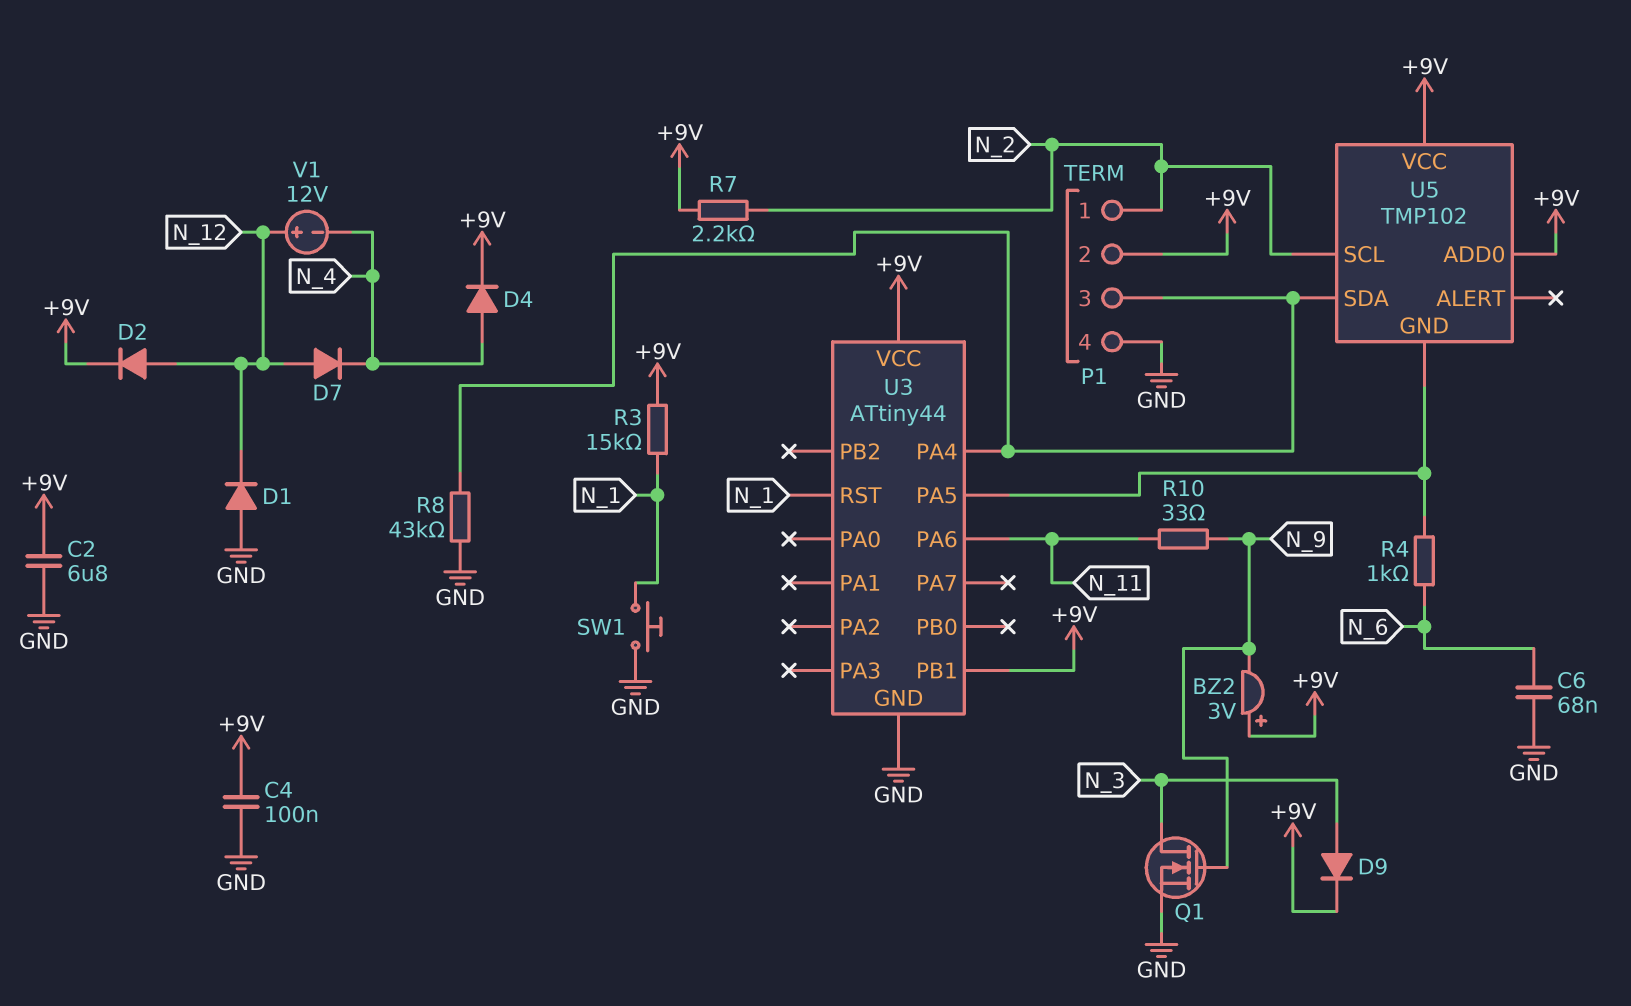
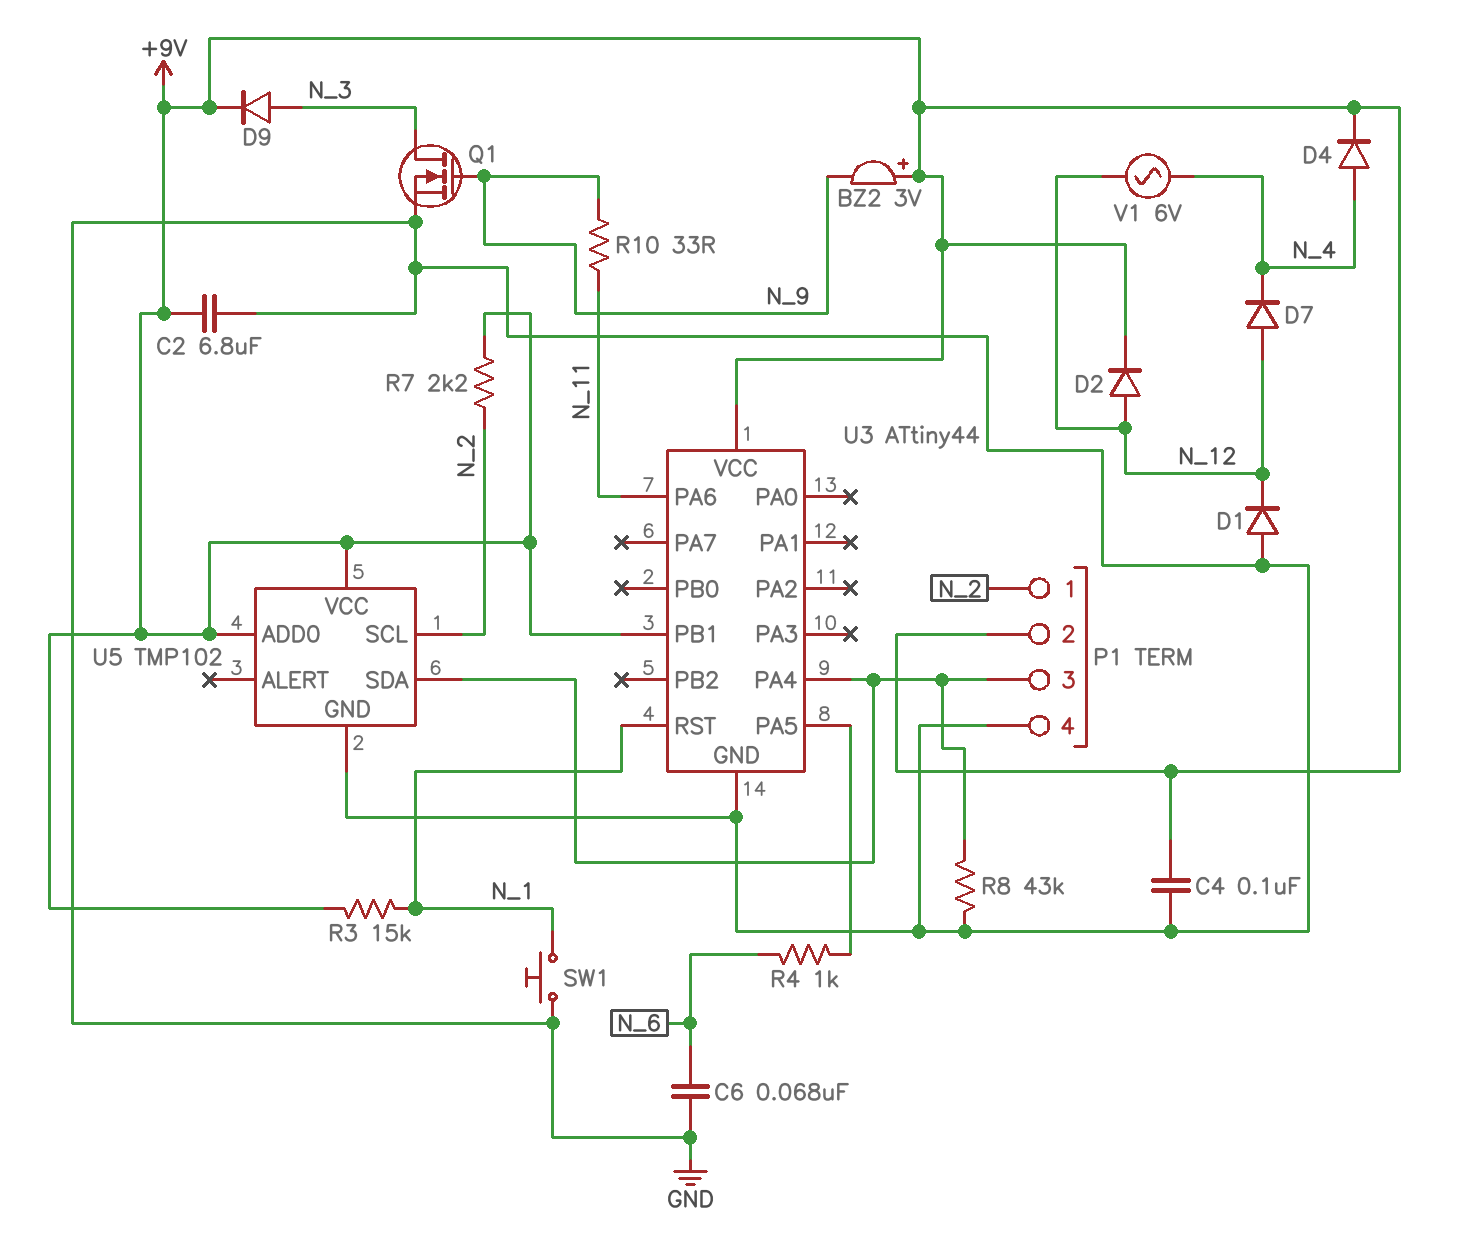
U5 pin GND: U3/PA5 -> GND
V1: 12V (plus N_12, minus N_4) -> AC 6V (N_4, N_12)

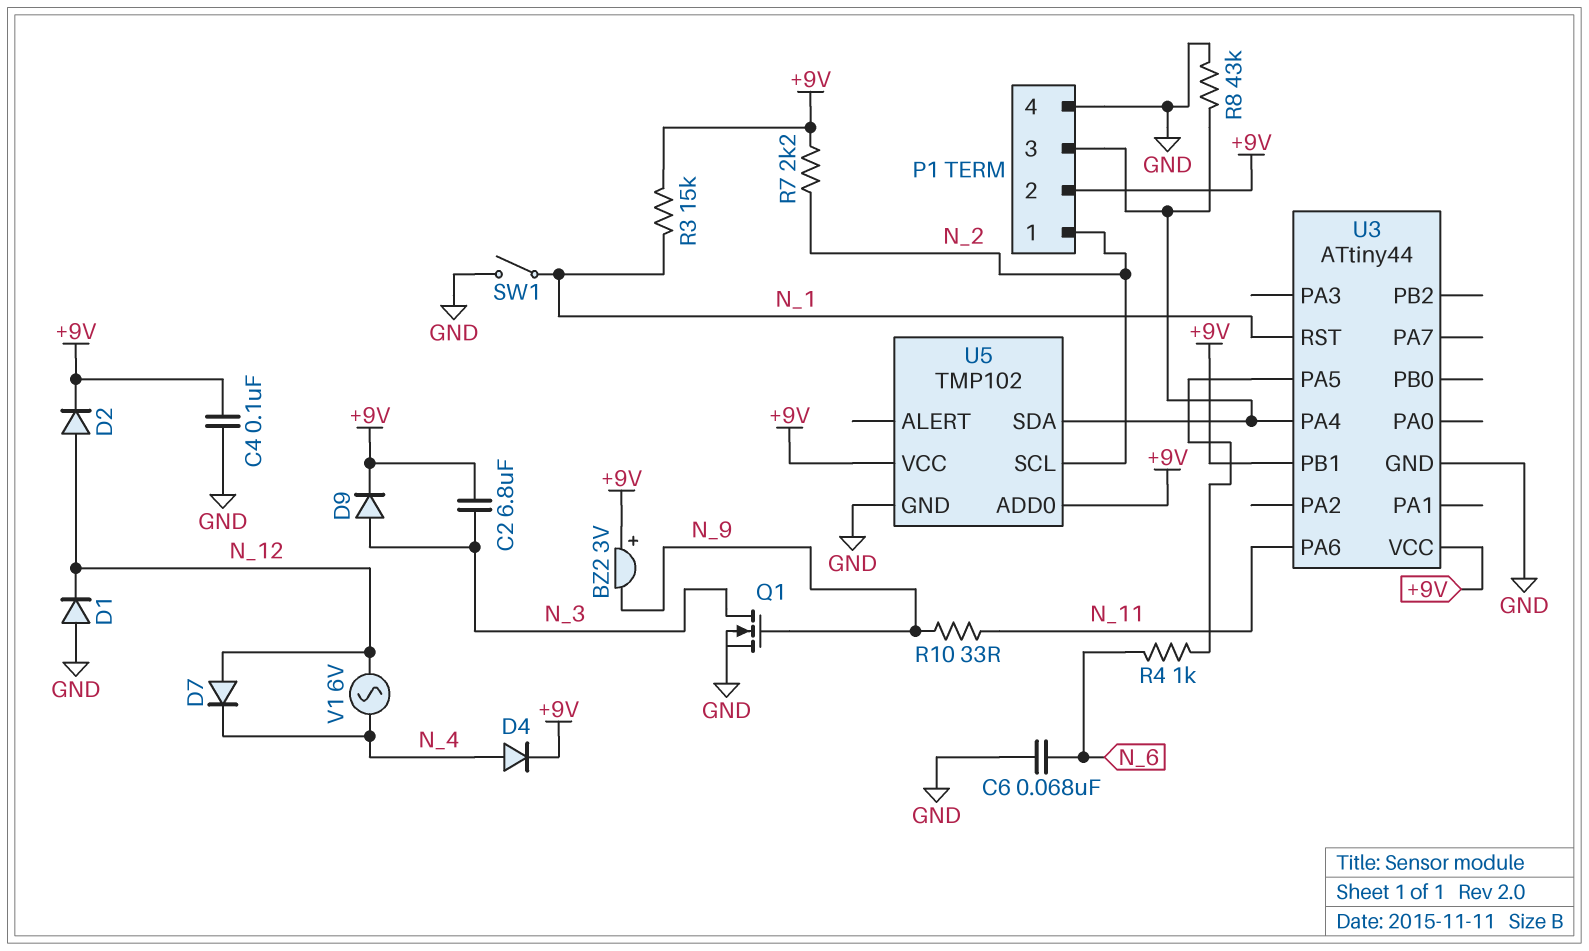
C2: 6.8uF (+9V, GND) -> 6.8uF (+9V, N_3)
SW1: button (GND, N_1) -> switch (GND, N_1)

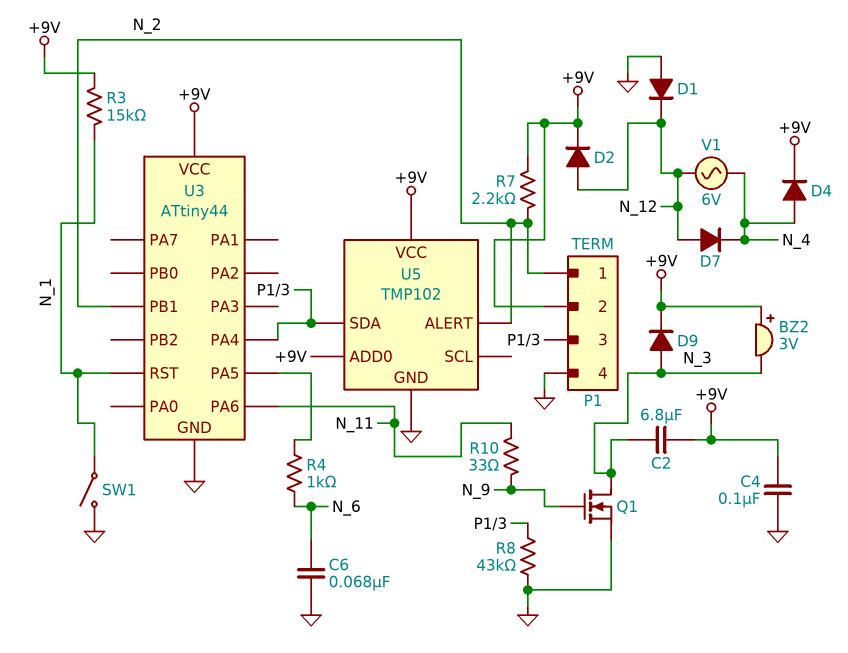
BZ2: buzzer 3V (plus +9V, minus N_9) -> buzzer 3V (plus +9V, minus N_3)
U3 pin PB1: +9V -> N_2
U5 pin ALERT: none -> N_2
U5 pin SCL: N_2 -> none

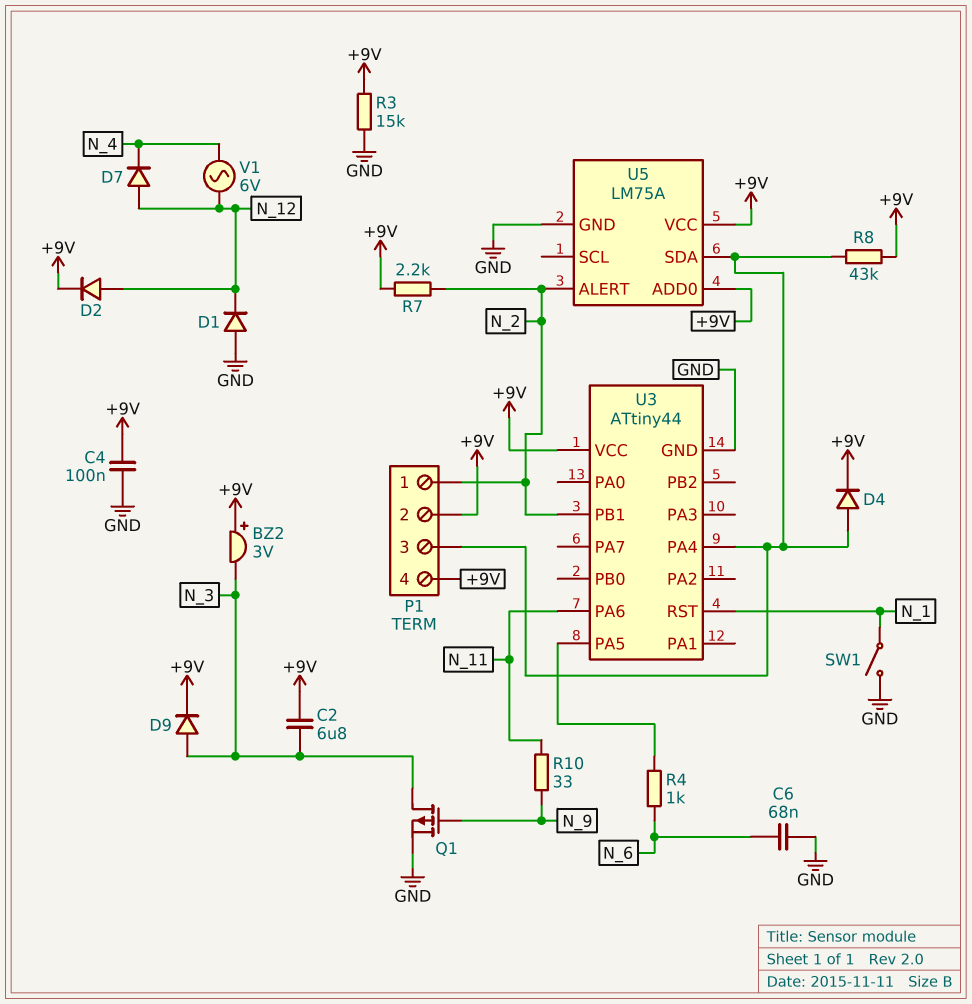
D4: diode (A N_4, K +9V) -> diode (A P1/3, K +9V)
P1 pin 4: GND -> +9V
Q1: NMOS (G N_9, D N_3, S GND) -> PMOS (G N_9, D N_3, S GND)
R3: 15k (+9V, N_1) -> 15k (+9V, GND)
R8: 43k (GND, P1/3) -> 43k (+9V, P1/3)
U5: TMP102 -> LM75A

